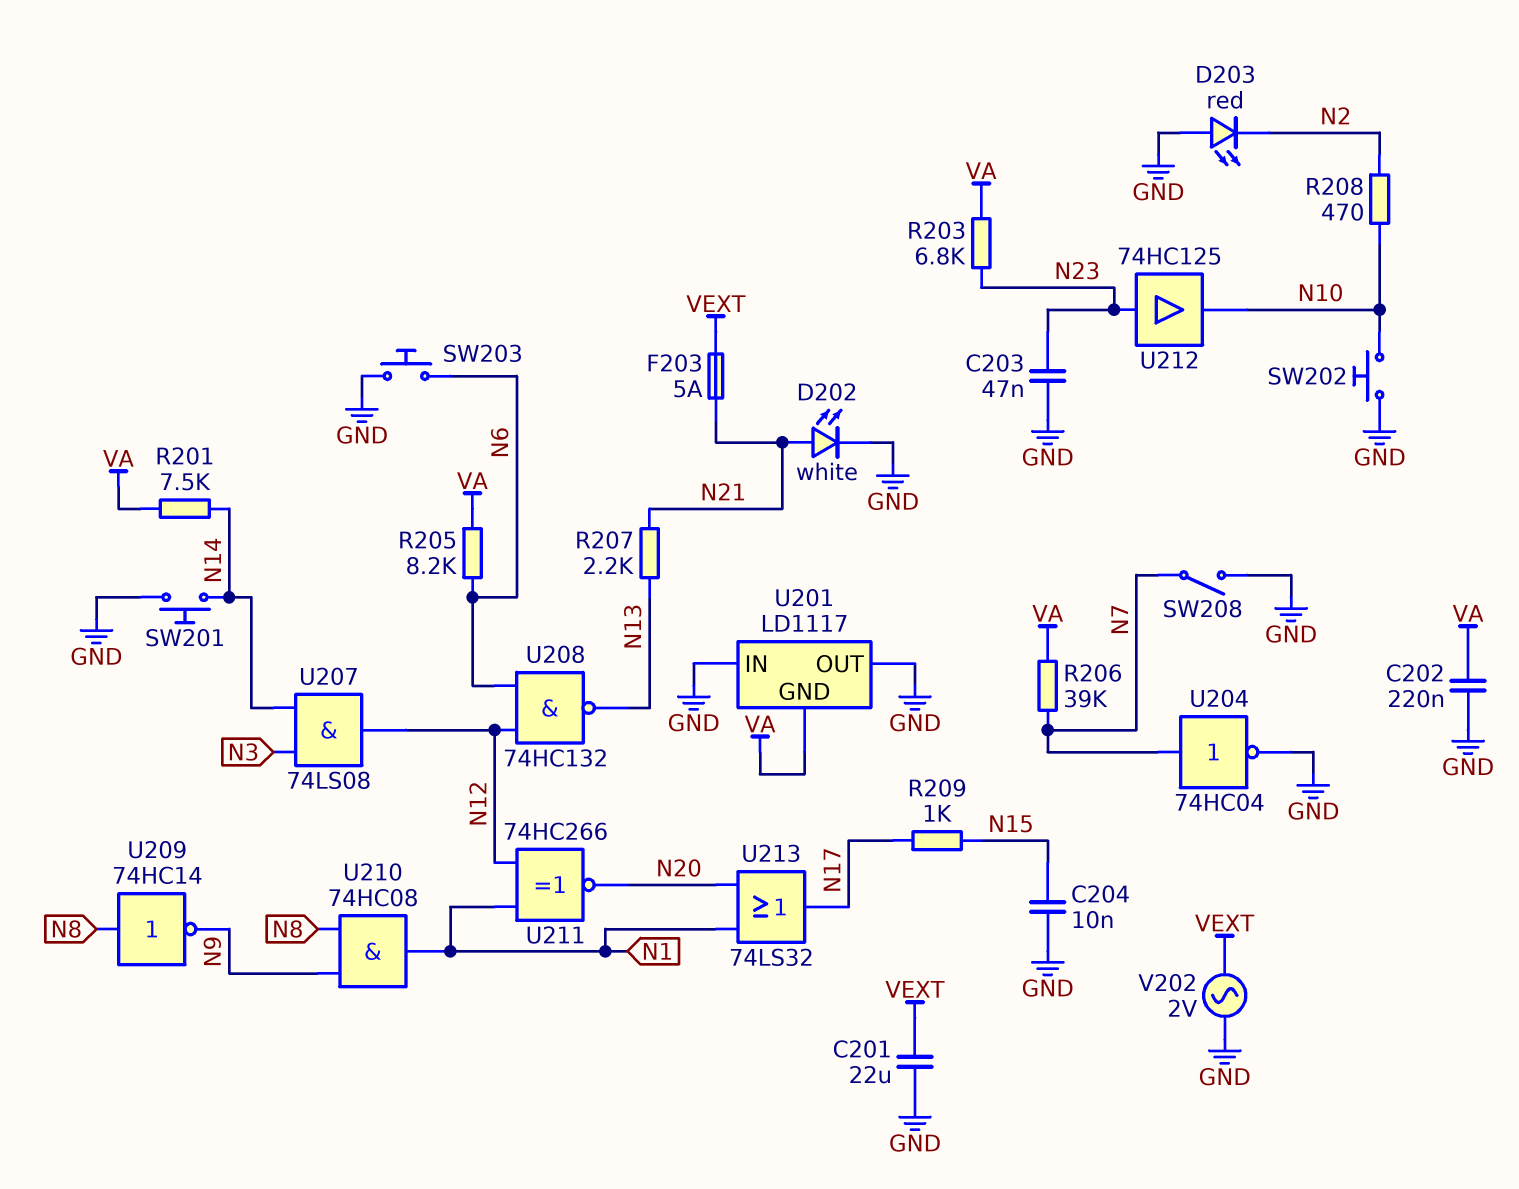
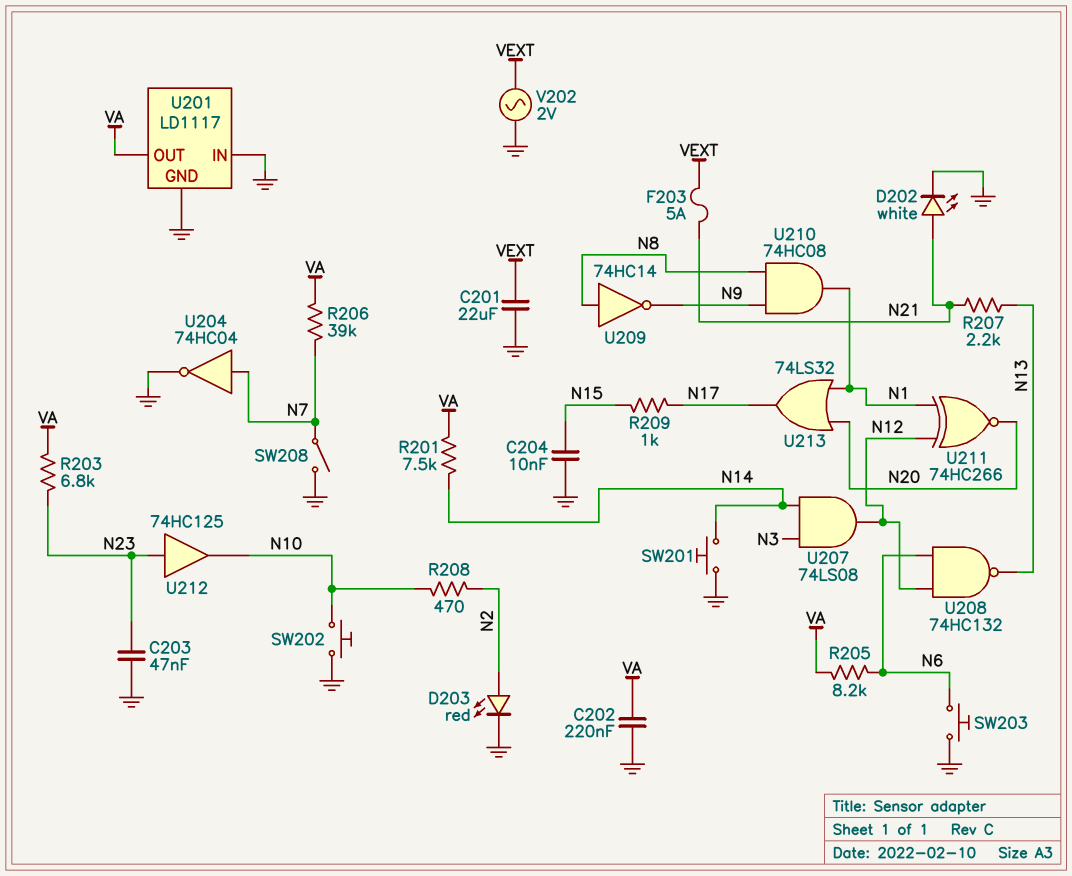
D203: LED red (A GND, K N2) -> LED red (A N2, K GND)
U201 pin GND: VA -> GND
U201 pin OUT: GND -> VA

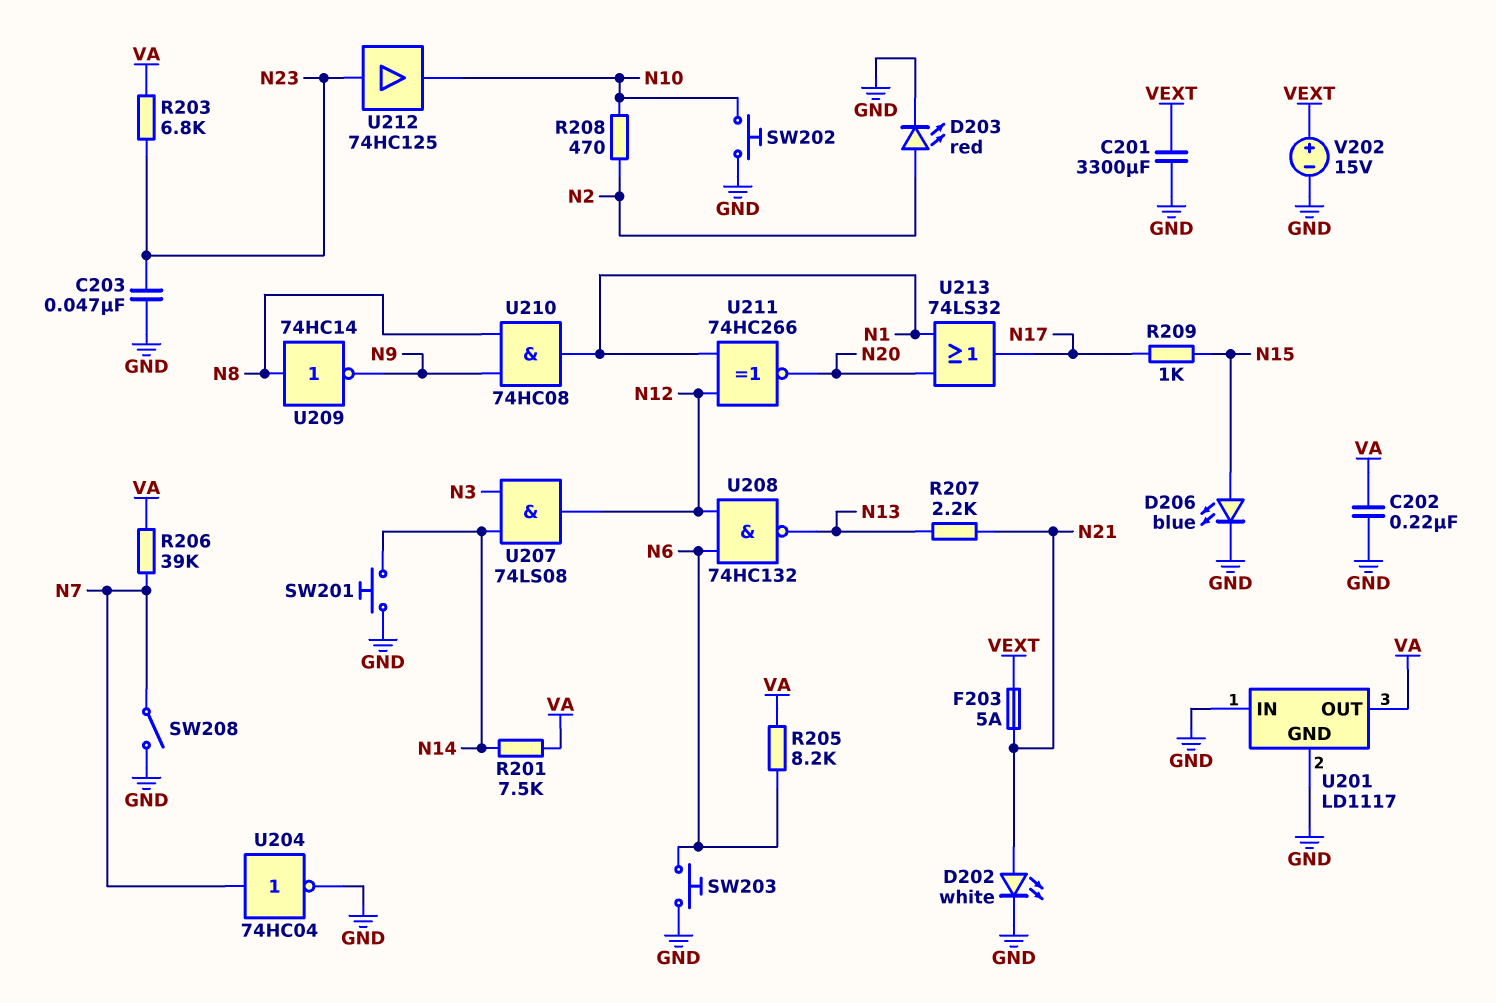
C201: 22uF (GND, VEXT) -> 3300uF (GND, VEXT)
C204: 10nF (GND, N15) -> none
D206: none -> LED blue (A N15, K GND)
V202: AC 2V (GND, VEXT) -> 15V (plus VEXT, minus GND)

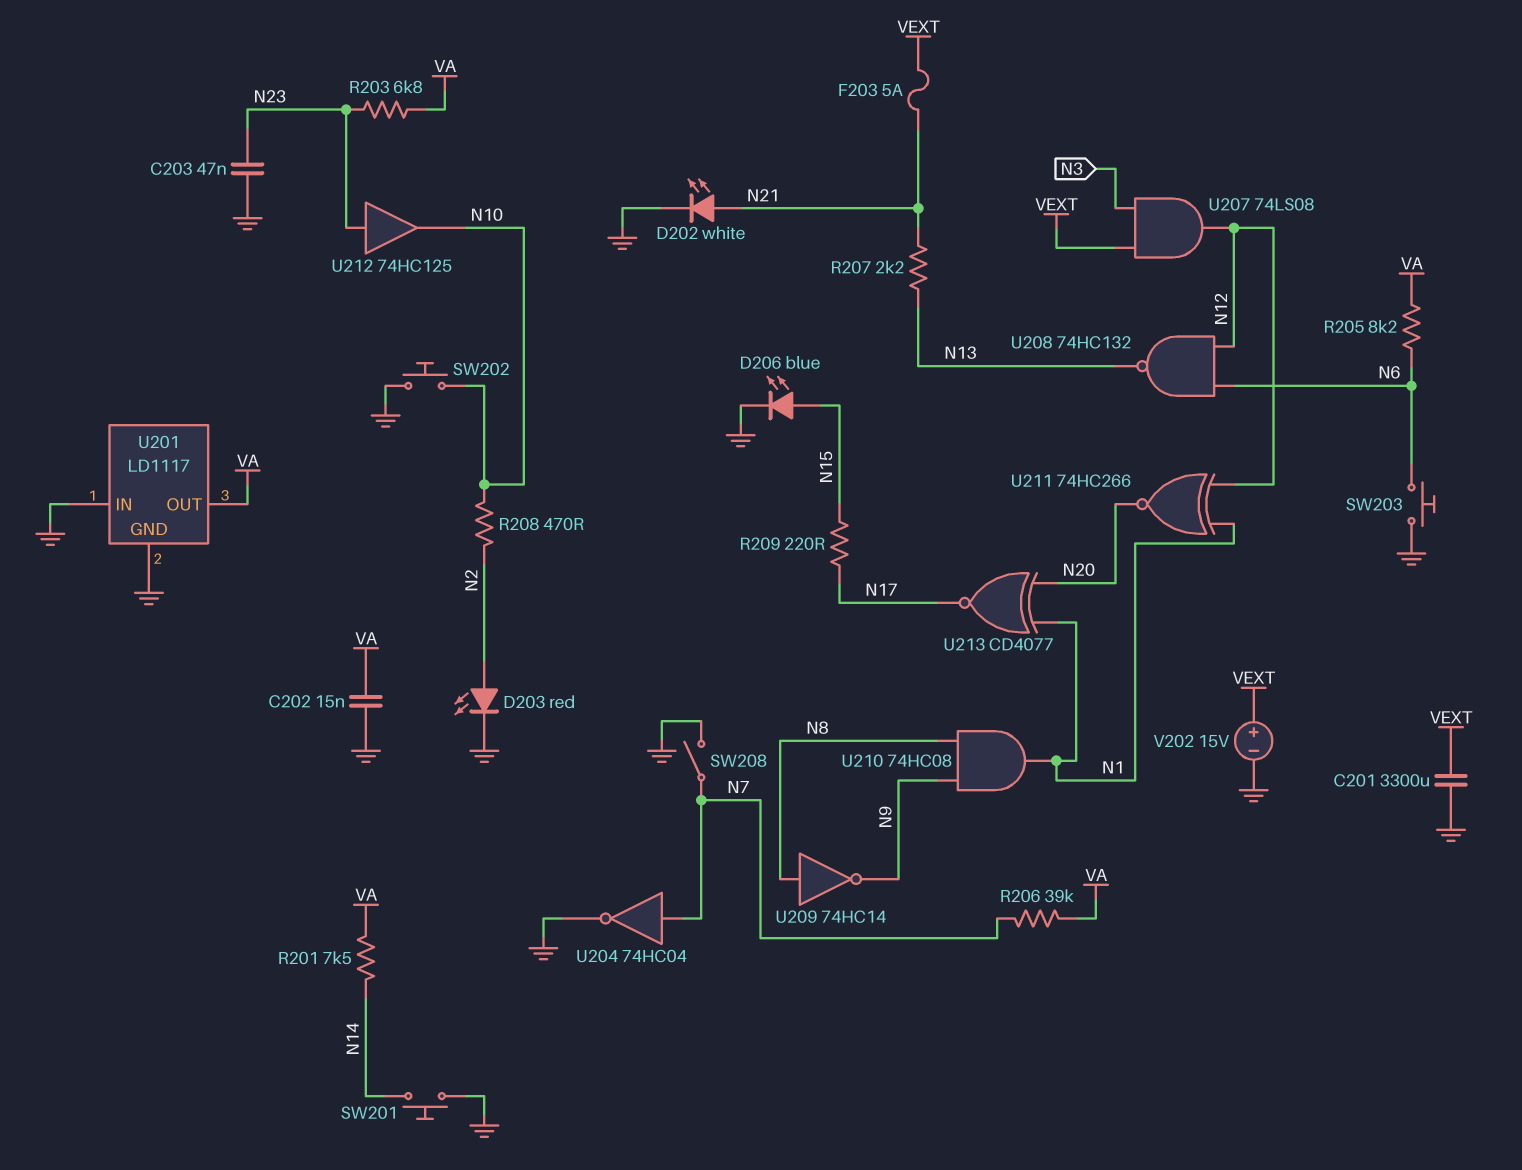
C202: 220nF (GND, VA) -> 15nF (GND, VA)
R209: 1k (N15, N17) -> 220 (N15, N17)
U207: AND 74LS08 (in N3, in N14, out N12) -> AND 74LS08 (in N3, in VEXT, out N12)
U213: OR 74LS32 (in N1, in N20, out N17) -> XNOR CD4077 (in N1, in N20, out N17)

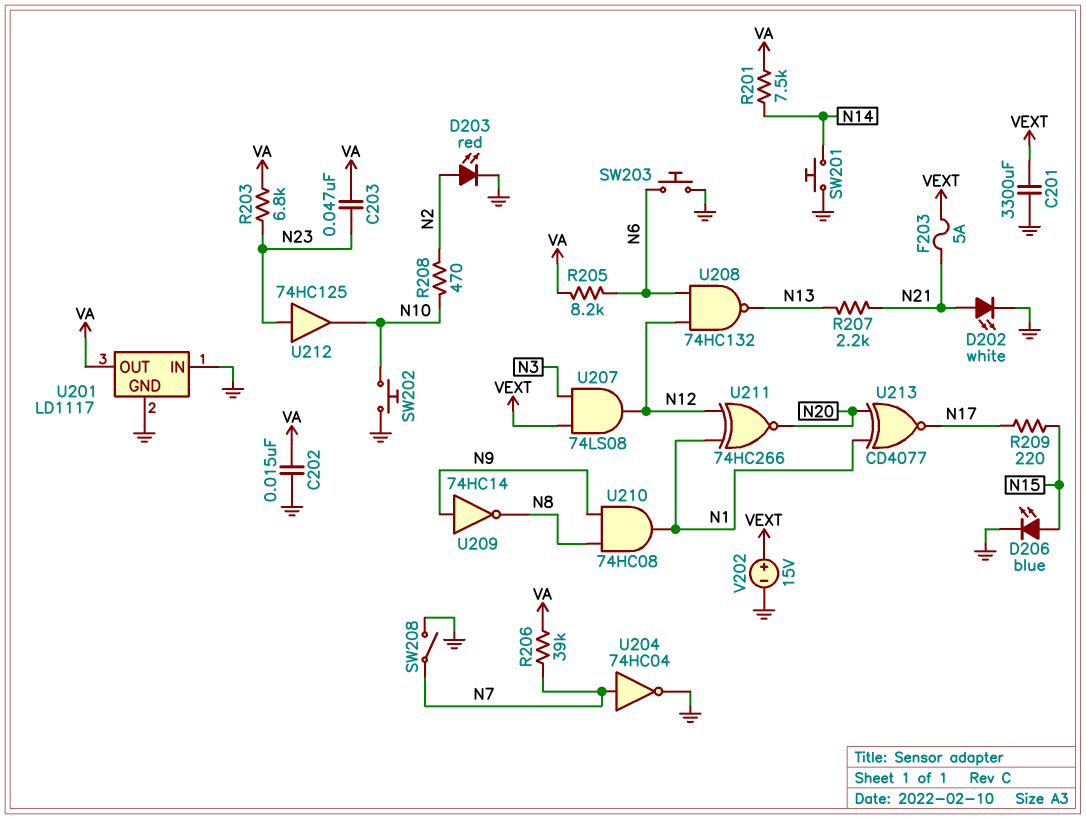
C203: 47nF (GND, N23) -> 47nF (N23, VA)
U209: NOT 74HC14 (in N8, out N9) -> NOT 74HC14 (in N9, out N8)

